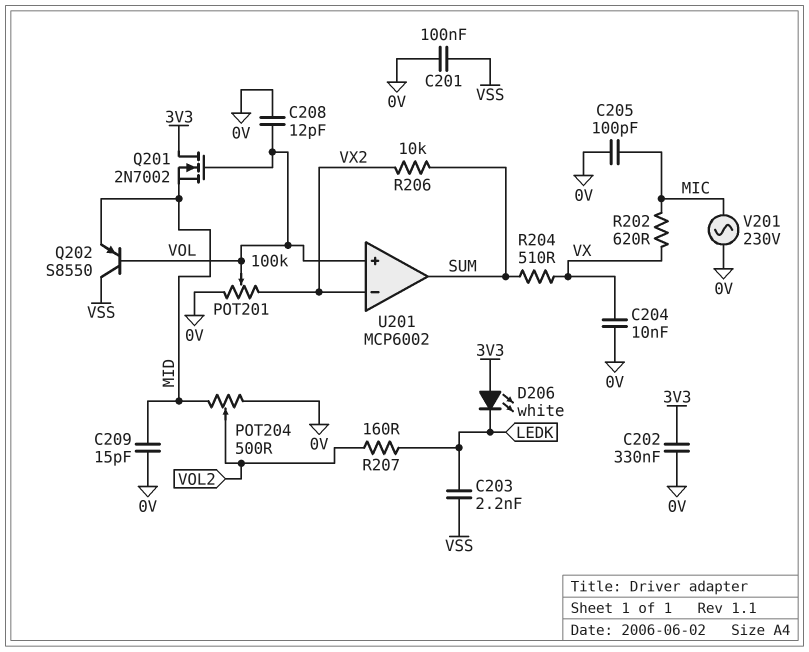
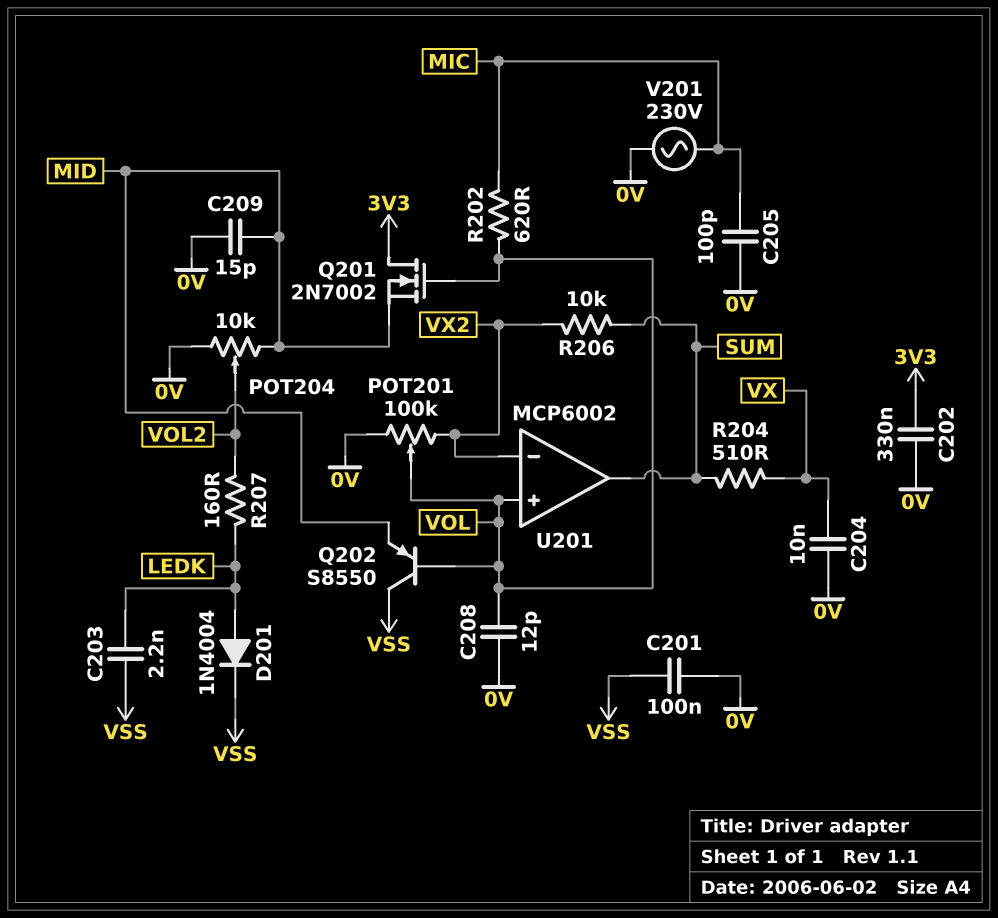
D201: none -> diode 1N4004 (A LEDK, K VSS)
D206: LED white (A 3V3, K LEDK) -> none
POT204: 500 (0V, MID, wiper VOL2) -> 10k (0V, MID, wiper VOL2)
R202: 620 (MIC, VX) -> 620 (MIC, VOL)

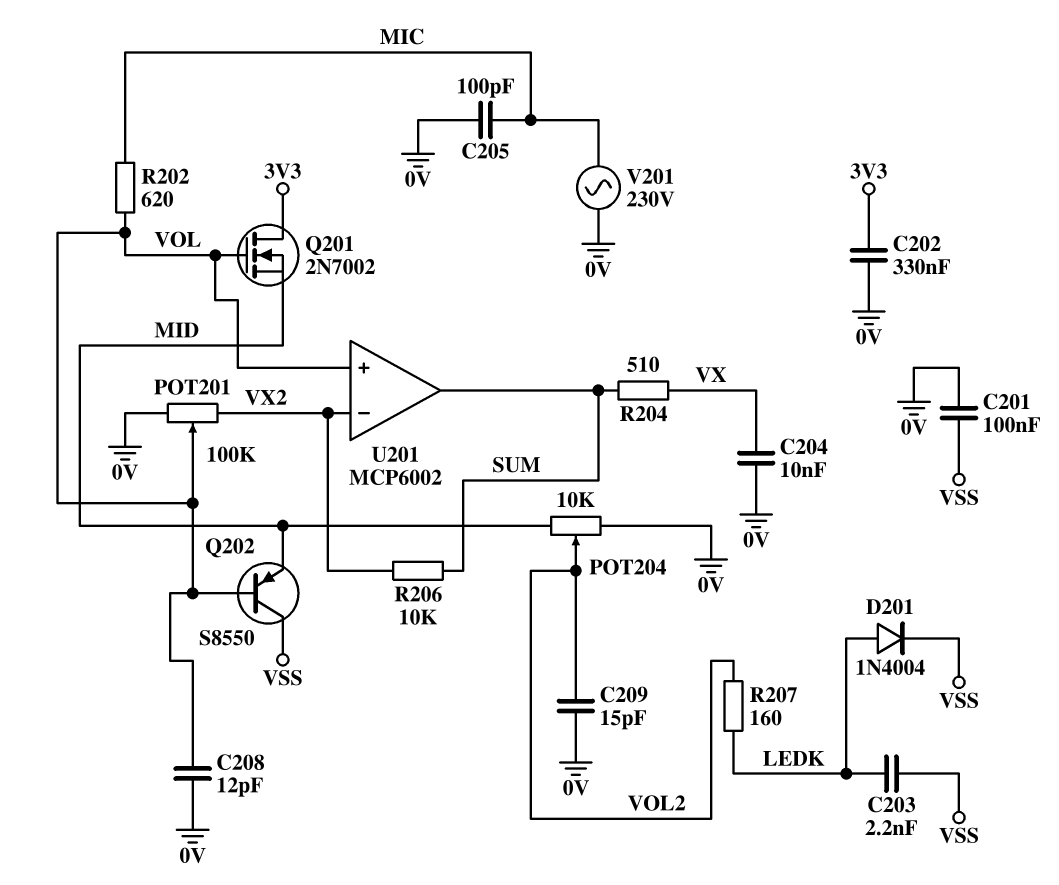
C209: 15pF (0V, MID) -> 15pF (0V, VOL2)

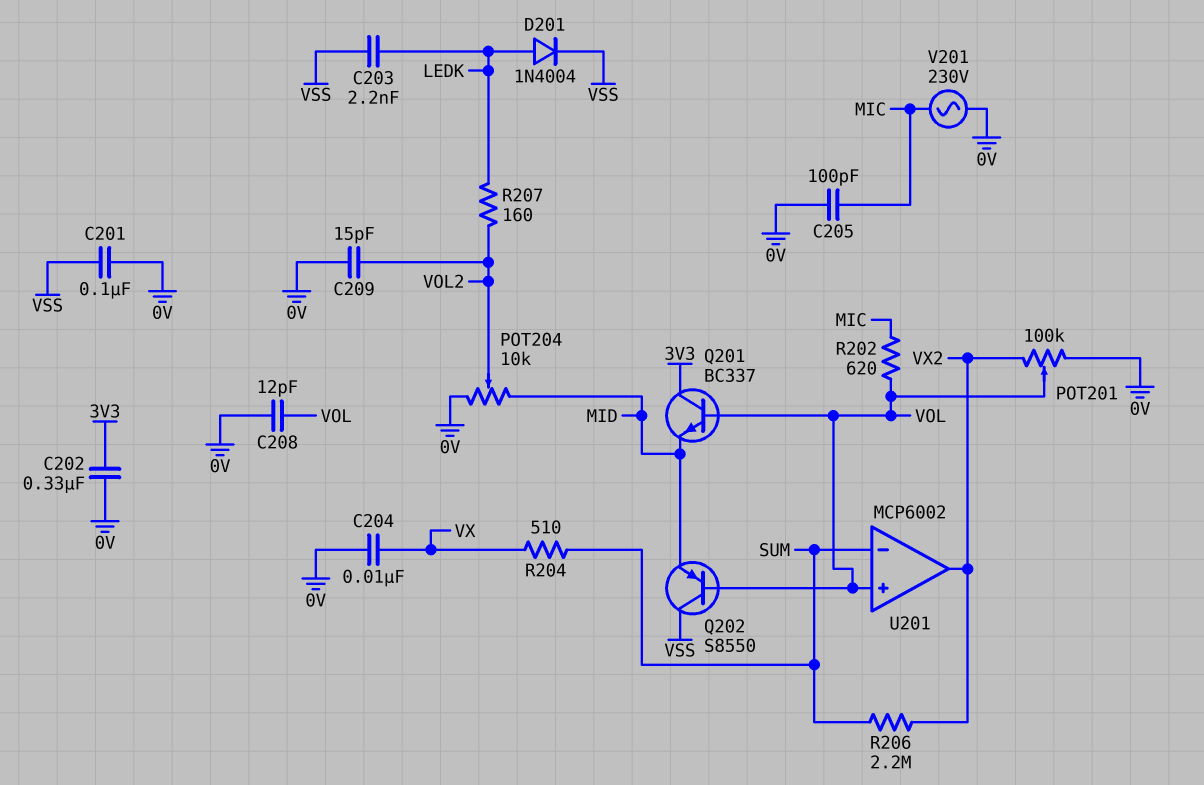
Q201: NMOS 2N7002 (G VOL, D 3V3, S MID) -> NPN BC337 (B VOL, C 3V3, E MID)
R206: 10k (SUM, VX2) -> 2.2M (SUM, VX2)
U201 pin in-: VX2 -> SUM
U201 pin out: SUM -> VX2

